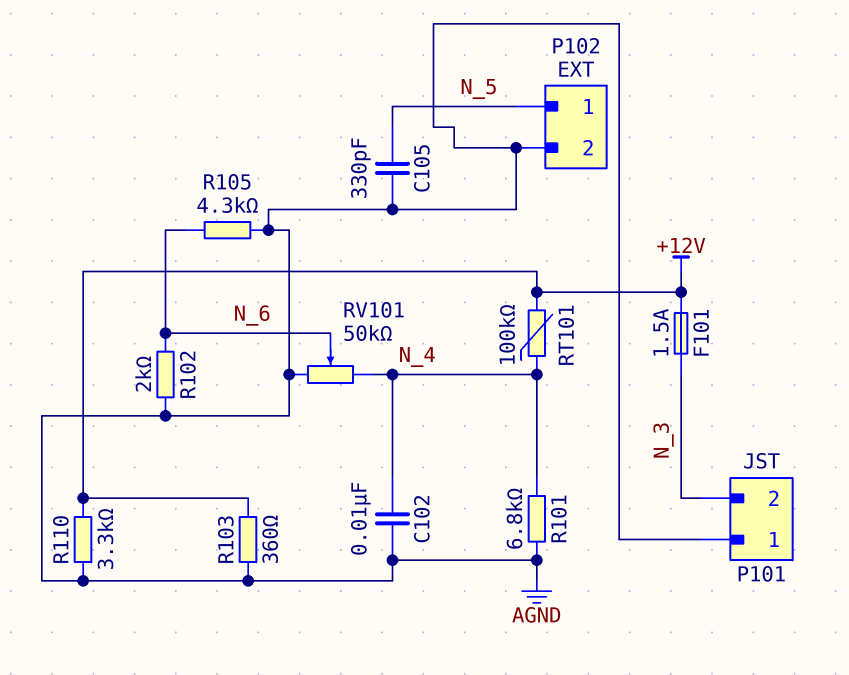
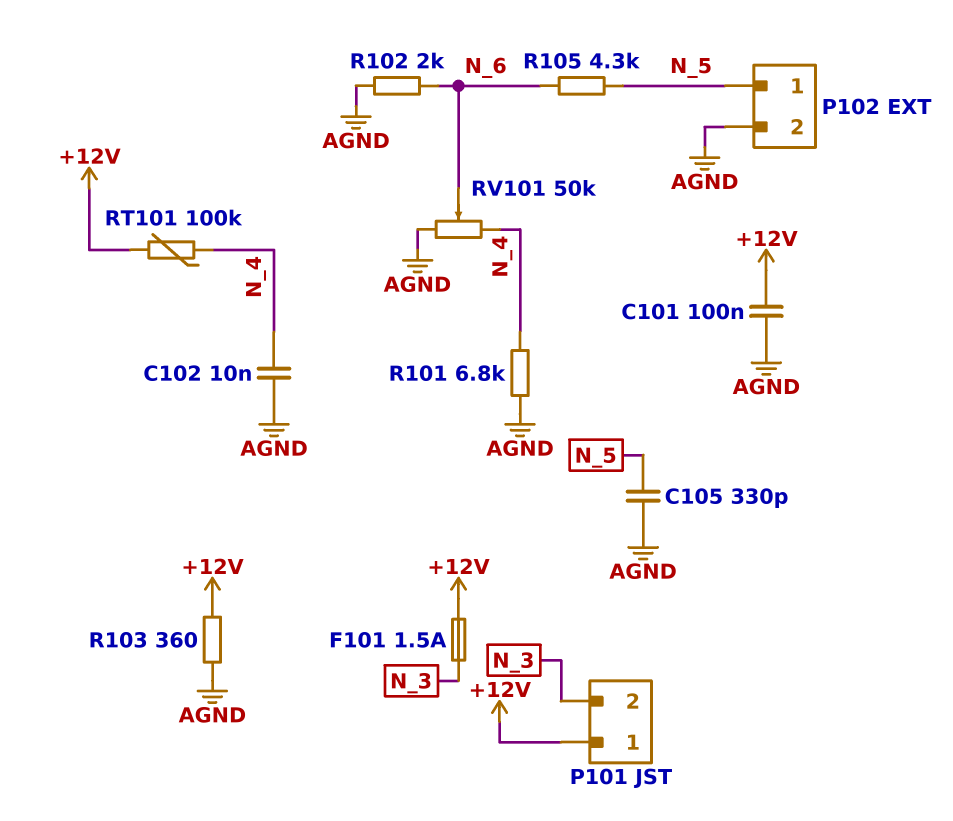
C101: none -> 100nF (+12V, AGND)
P101 pin 1: AGND -> +12V
R105: 4.3k (AGND, N_6) -> 4.3k (N_5, N_6)
R110: 3.3k (+12V, AGND) -> none

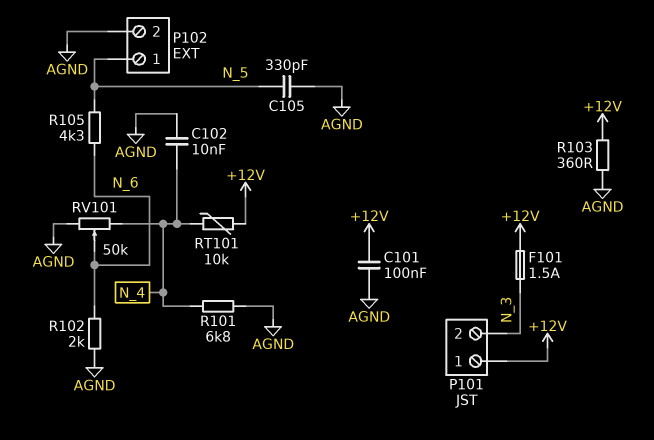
RT101: 100k (+12V, N_4) -> 10k (+12V, N_4)

